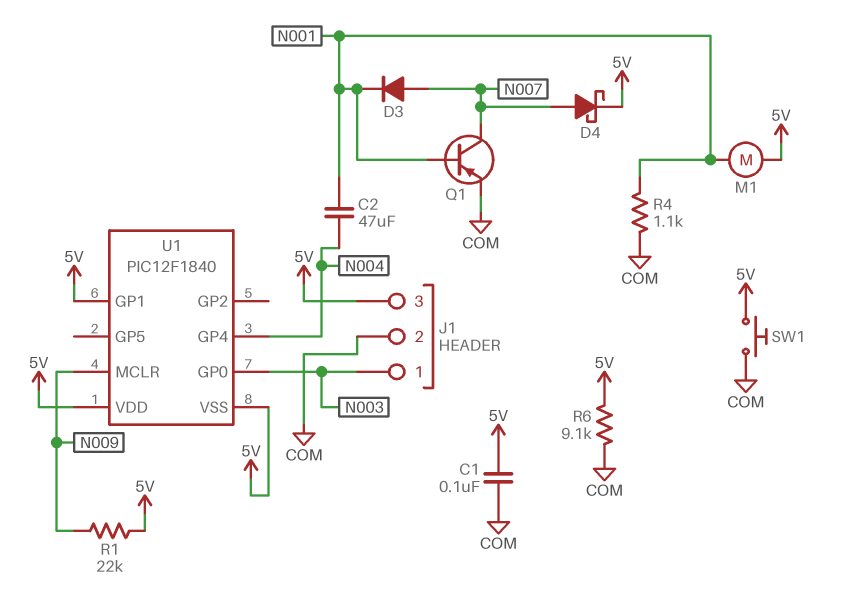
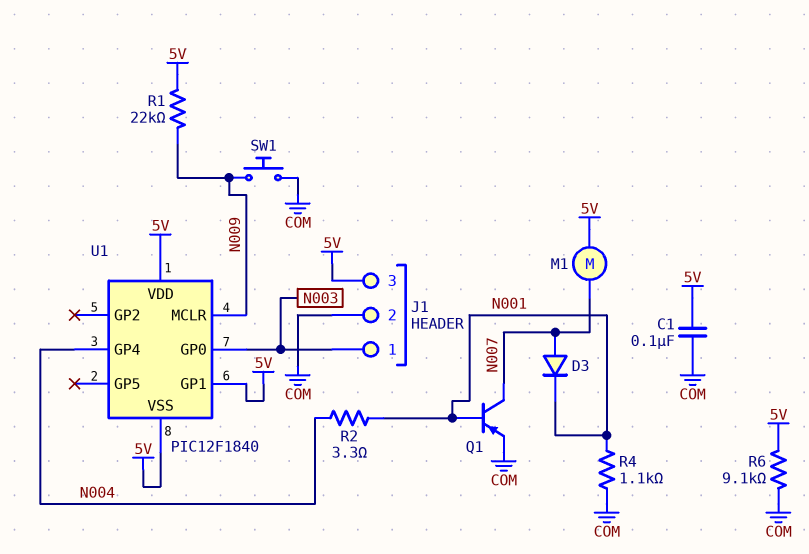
C2: 47uF (N001, N004) -> none
D4: schottky (A N007, K 5V) -> none
M1: motor (5V, N001) -> motor (5V, N007)
R2: none -> 3.3 (N001, N004)
SW1: button (5V, COM) -> button (COM, N009)

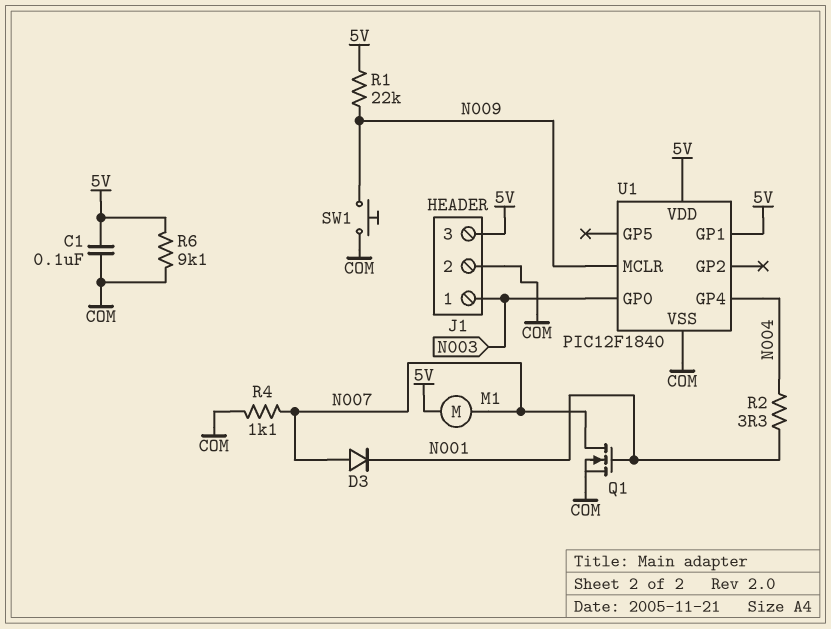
Q1: PNP (B N001, C N007, E COM) -> NMOS (G N001, D N007, S COM)
R4: 1.1k (COM, N001) -> 1.1k (COM, N007)
U1 pin VSS: 5V -> COM

